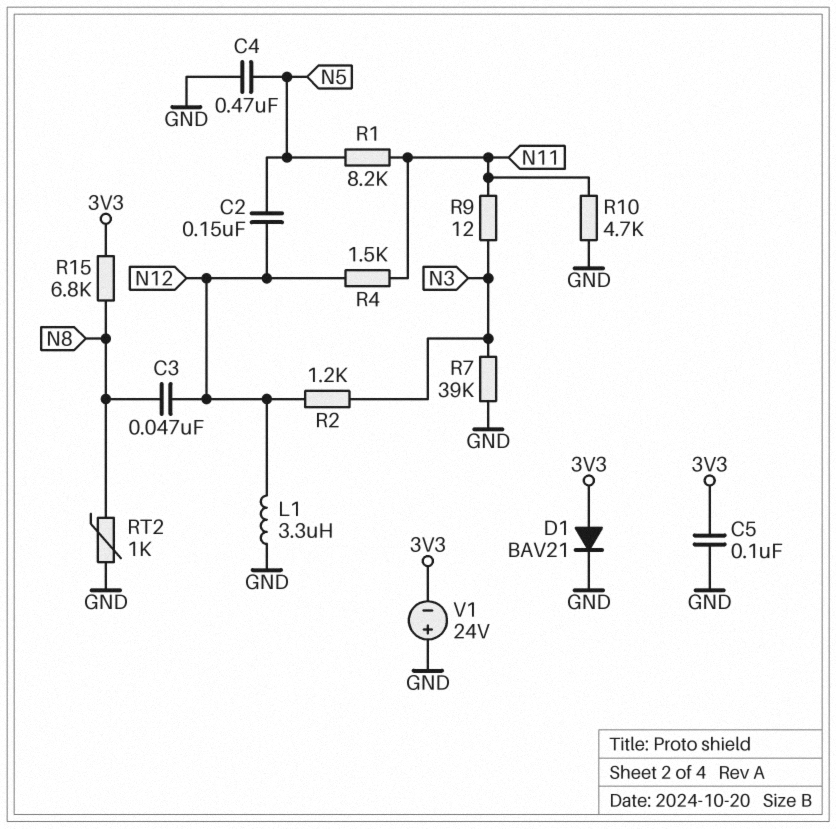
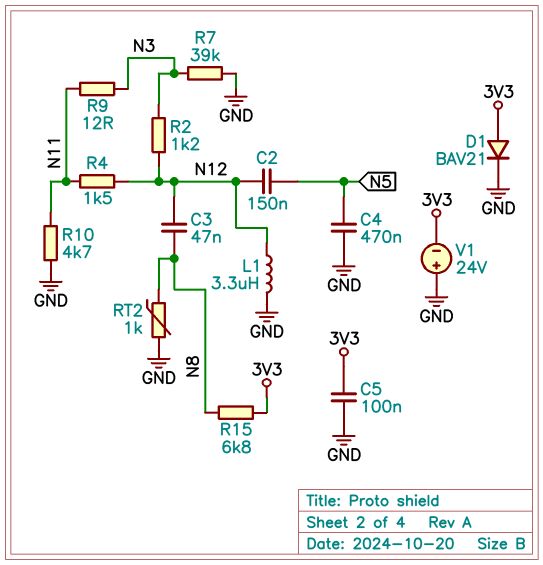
R1: 8.2k (N5, N11) -> none

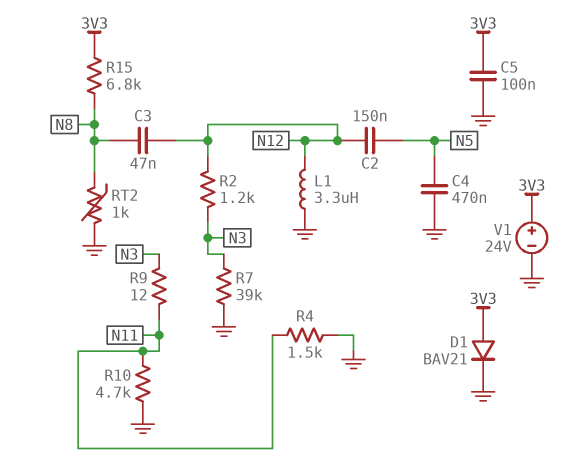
R4: 1.5k (N11, N12) -> 1.5k (GND, N11)
V1: 24V (plus GND, minus 3V3) -> 24V (plus 3V3, minus GND)

